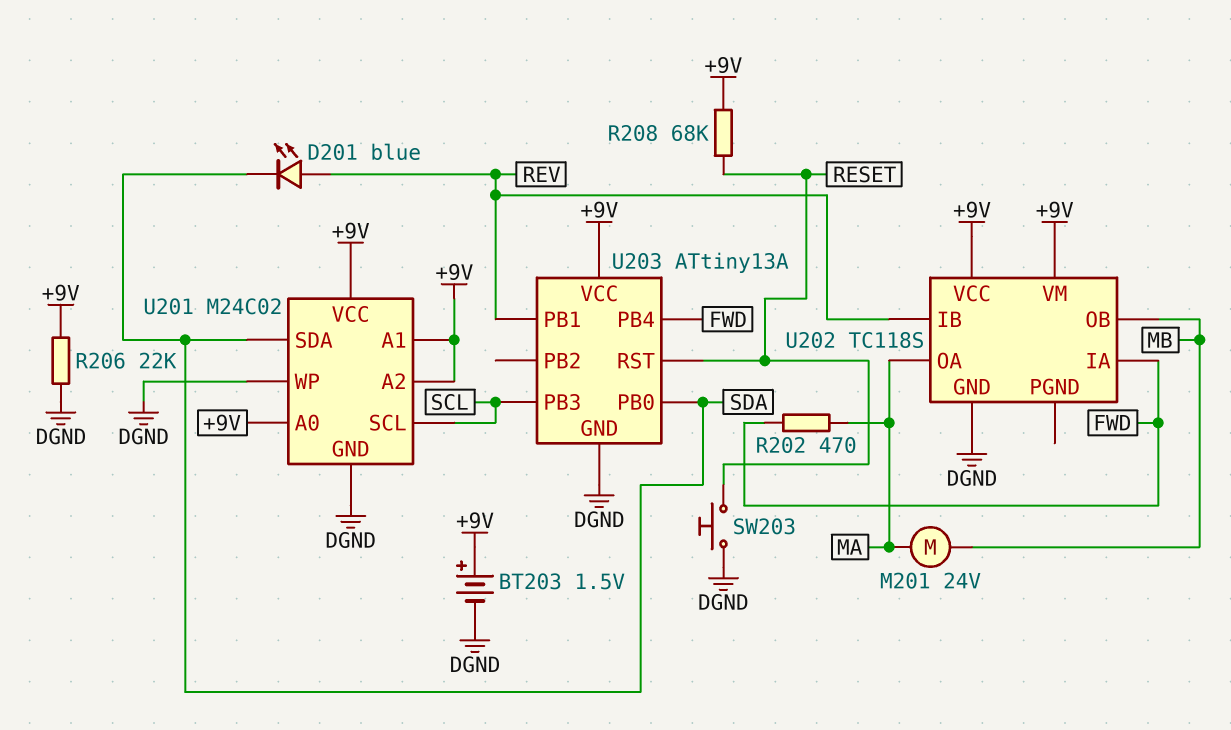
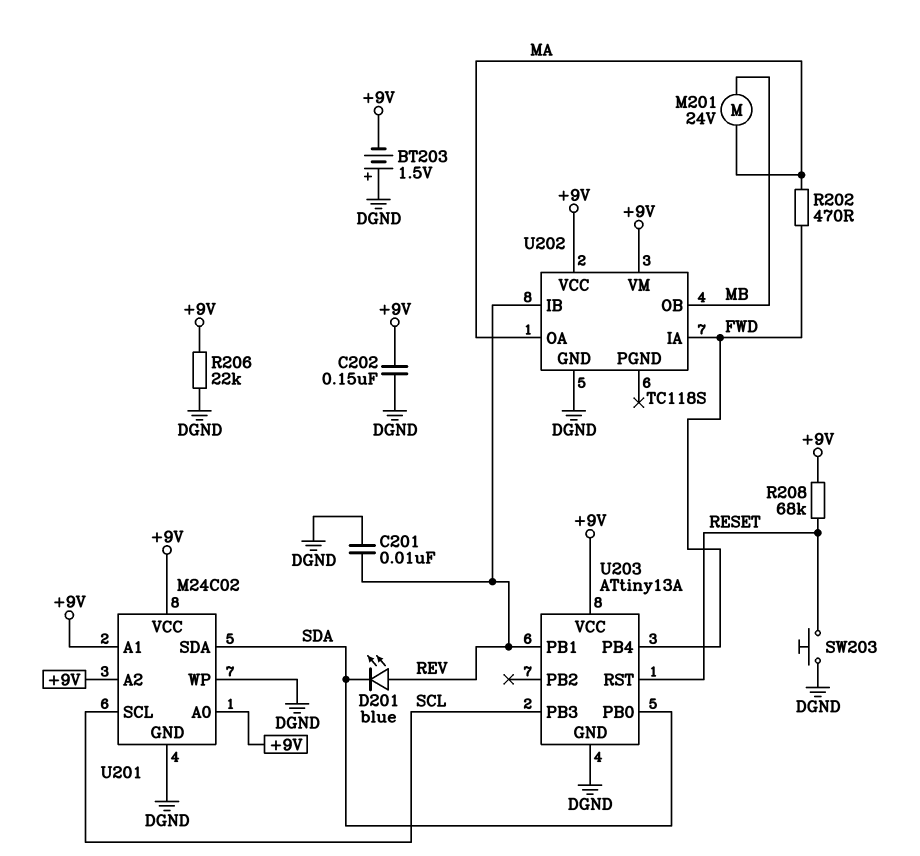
BT203: 1.5V (plus +9V, minus DGND) -> 1.5V (plus DGND, minus +9V)
C201: none -> 10nF (DGND, REV)
C202: none -> 150nF (+9V, DGND)

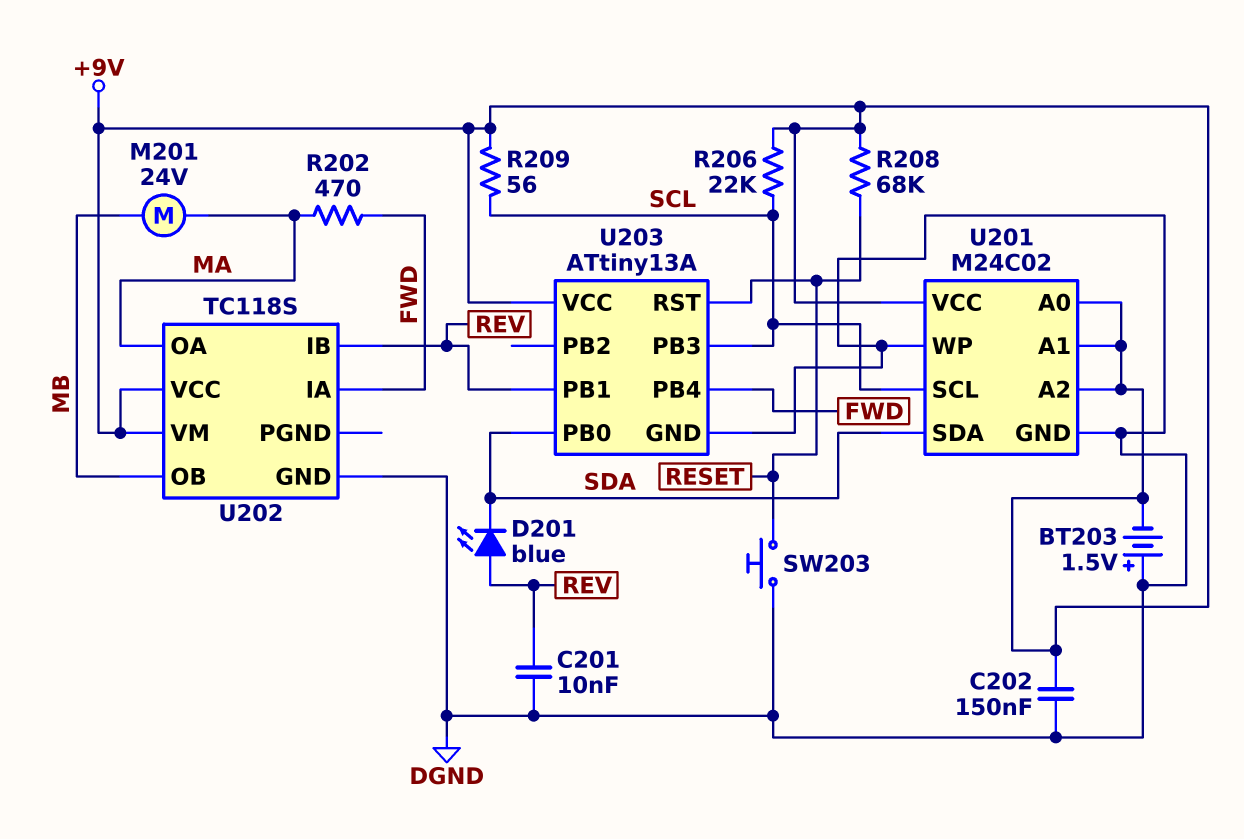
R206: 22k (+9V, DGND) -> 22k (+9V, SCL)
R209: none -> 56 (+9V, SCL)

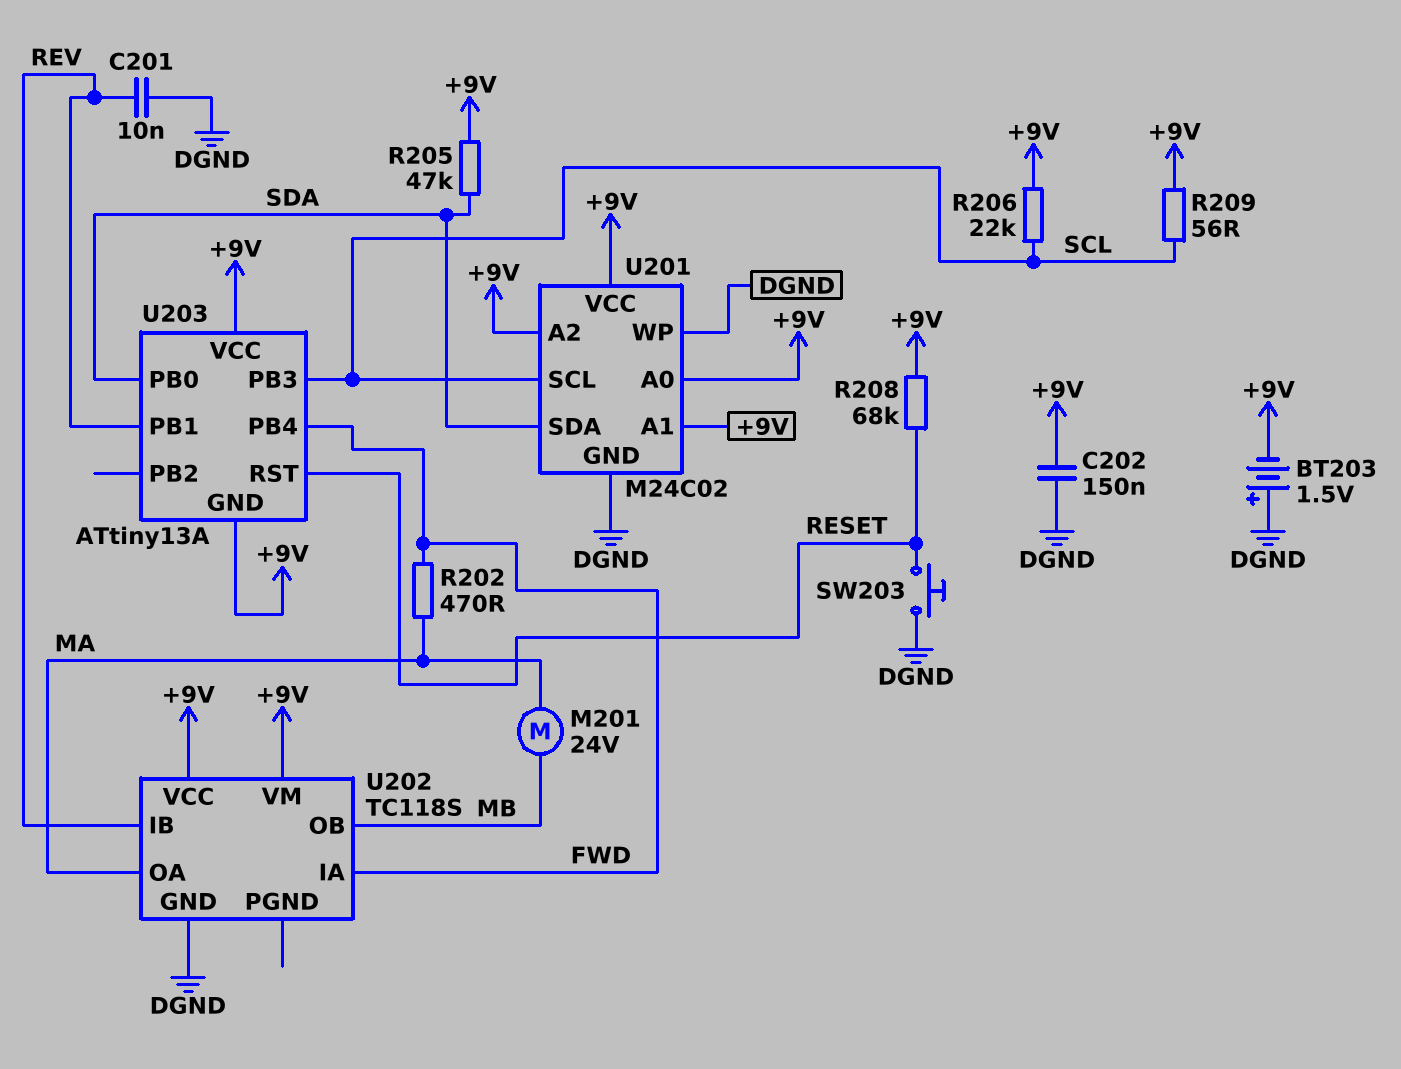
D201: LED blue (A REV, K SDA) -> none
R205: none -> 47k (+9V, SDA)
U203 pin GND: DGND -> +9V

